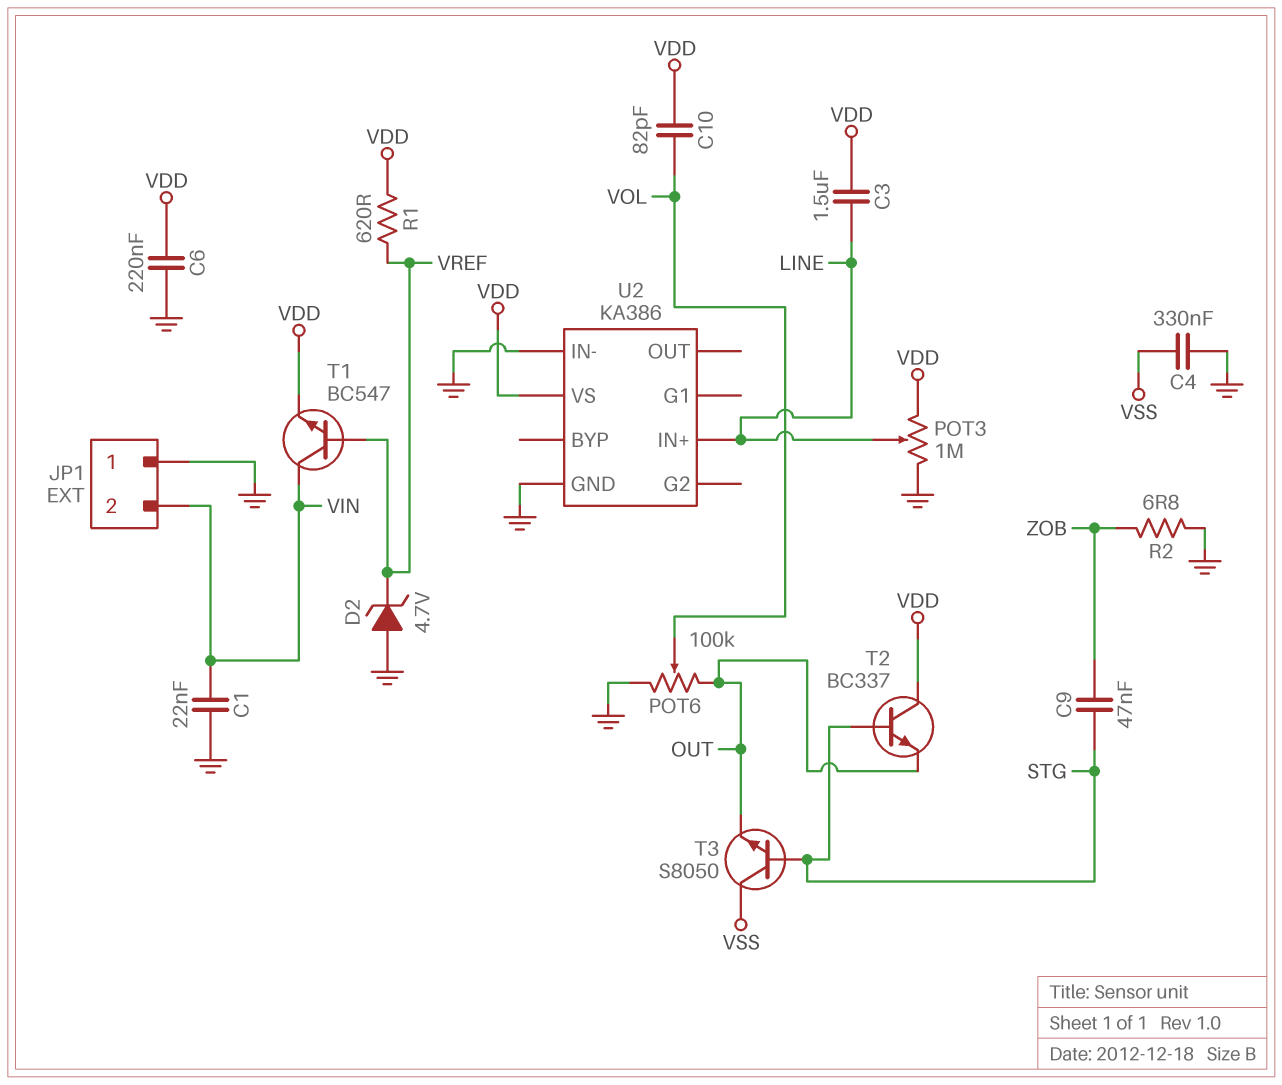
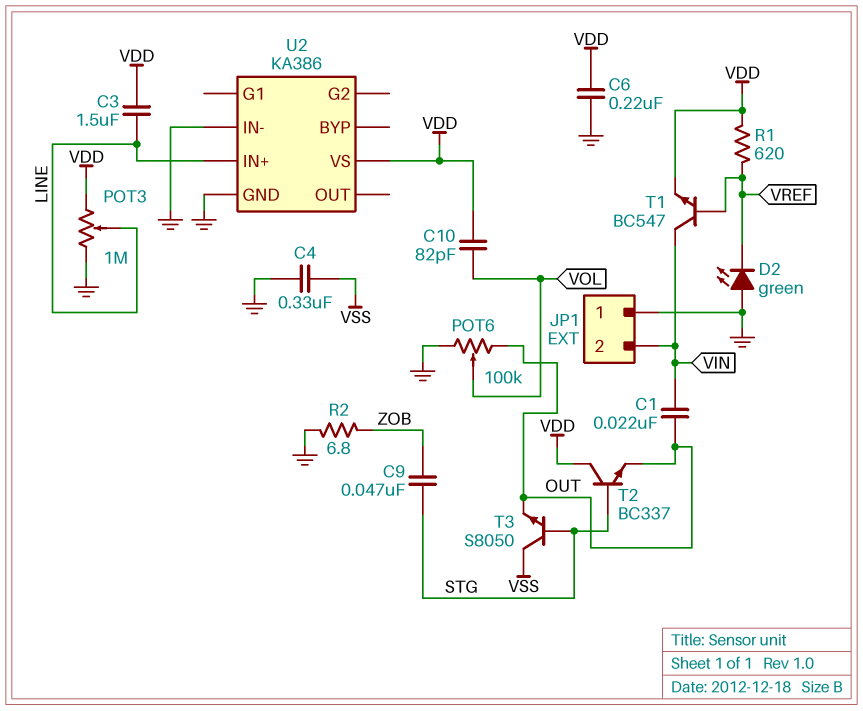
C1: 22nF (GND, VIN) -> 22nF (OUT, VIN)
D2: zener 4.7V (A GND, K VREF) -> LED green (A GND, K VREF)

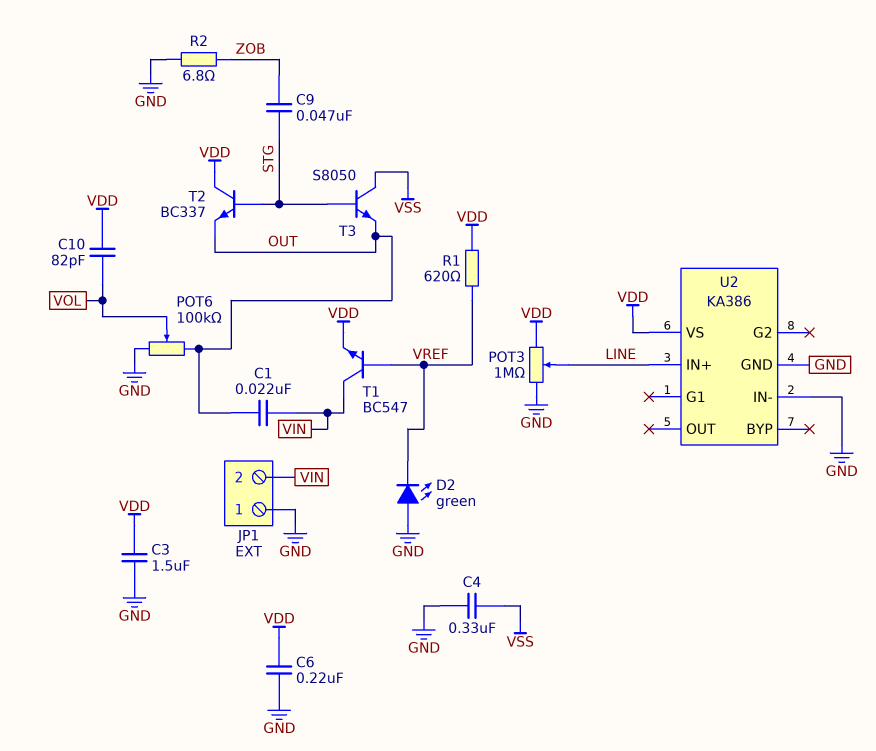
C3: 1.5uF (LINE, VDD) -> 1.5uF (GND, VDD)

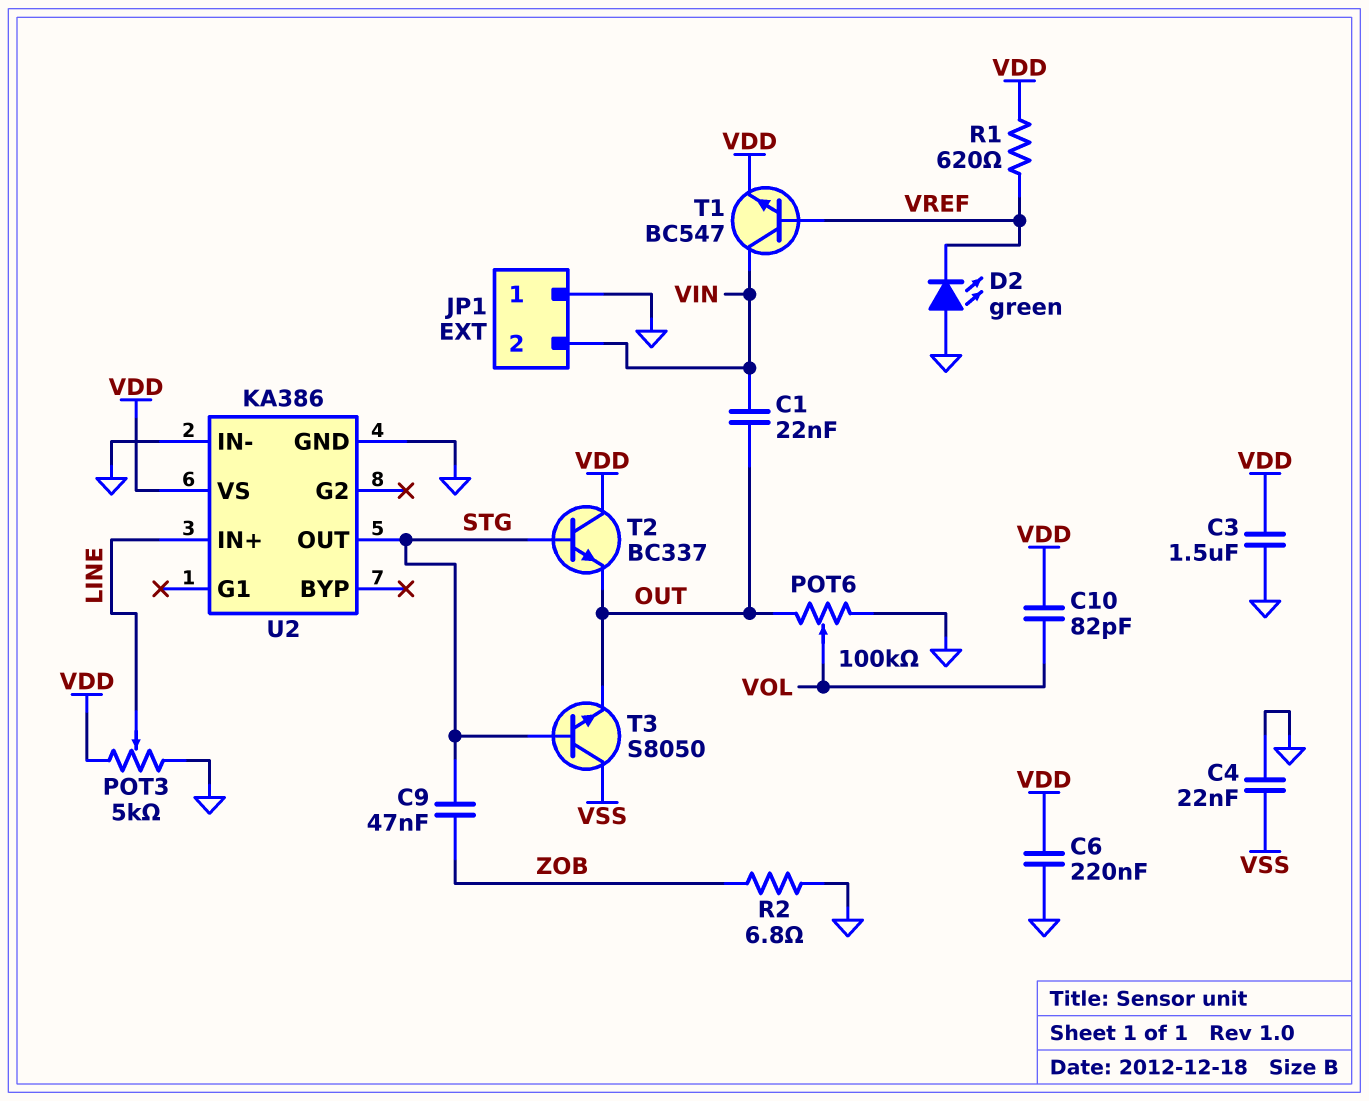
C4: 330nF (GND, VSS) -> 22nF (GND, VSS)
POT3: 1M (GND, VDD, wiper LINE) -> 5k (GND, VDD, wiper LINE)
U2 pin OUT: none -> STG

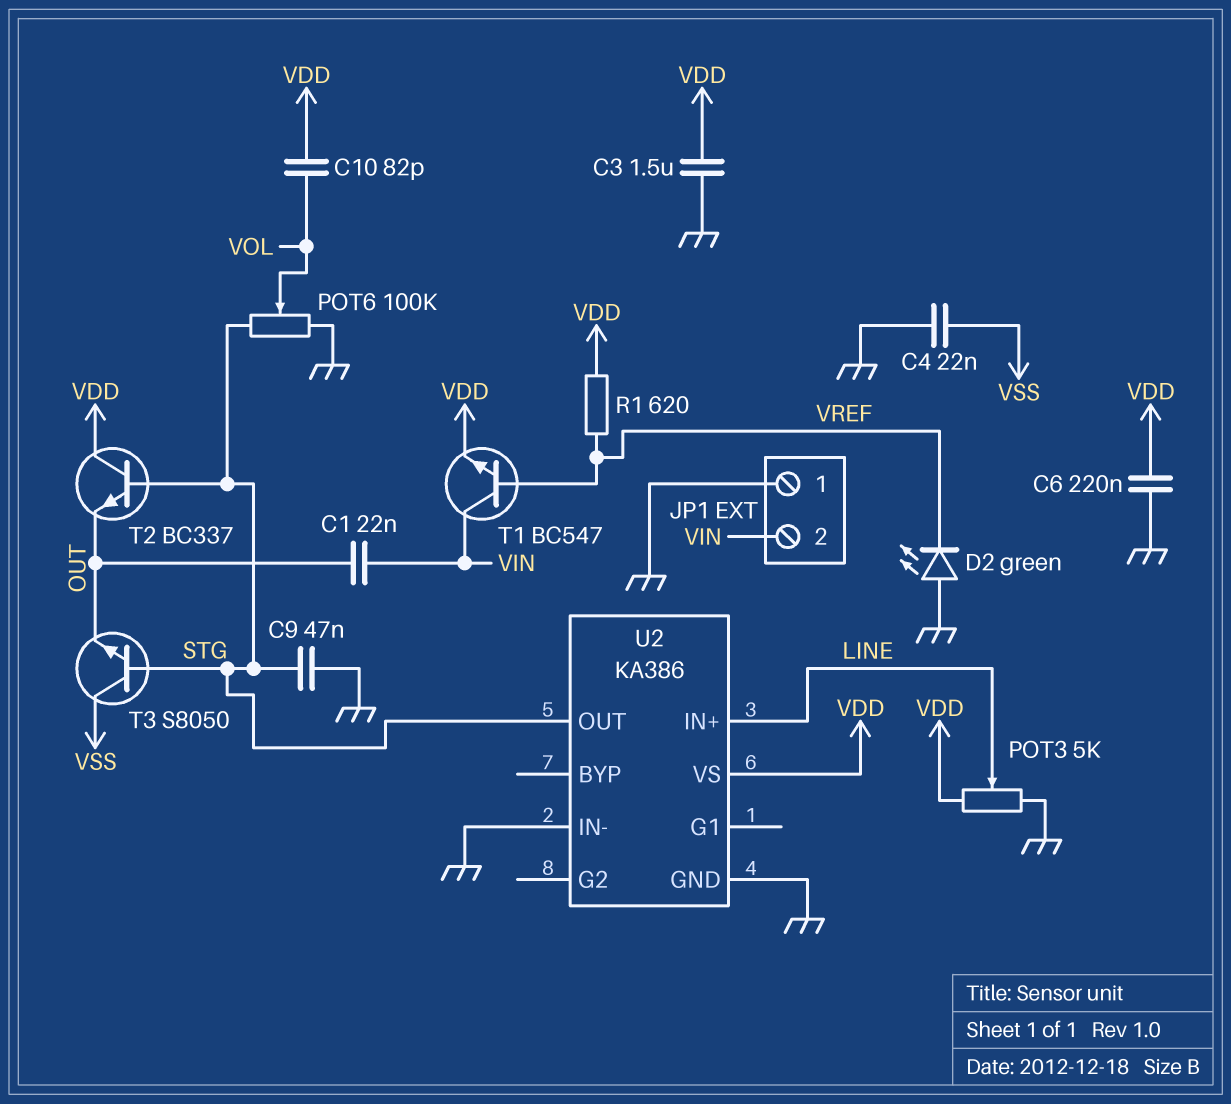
C9: 47nF (STG, ZOB) -> 47nF (GND, STG)
POT6: 100k (GND, OUT, wiper VOL) -> 100k (GND, STG, wiper VOL)
R2: 6.8 (GND, ZOB) -> none

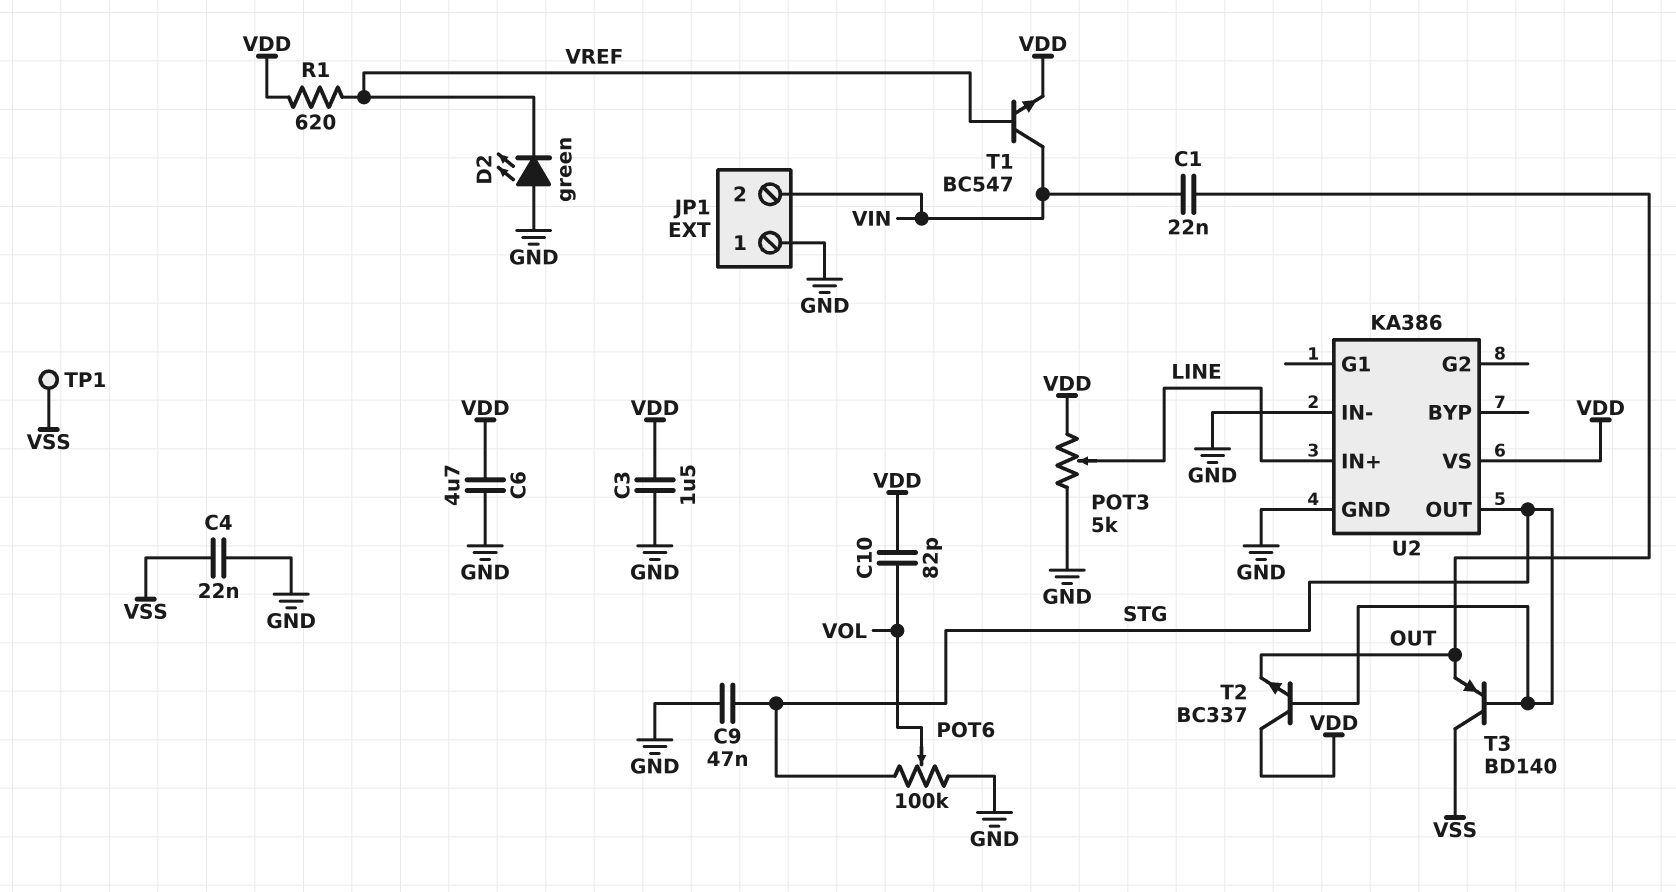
C6: 220nF (GND, VDD) -> 4.7uF (GND, VDD)
T3: NPN S8050 (B STG, C VSS, E OUT) -> PNP BD140 (B STG, C VSS, E OUT)
TP1: none -> test point (VSS)

